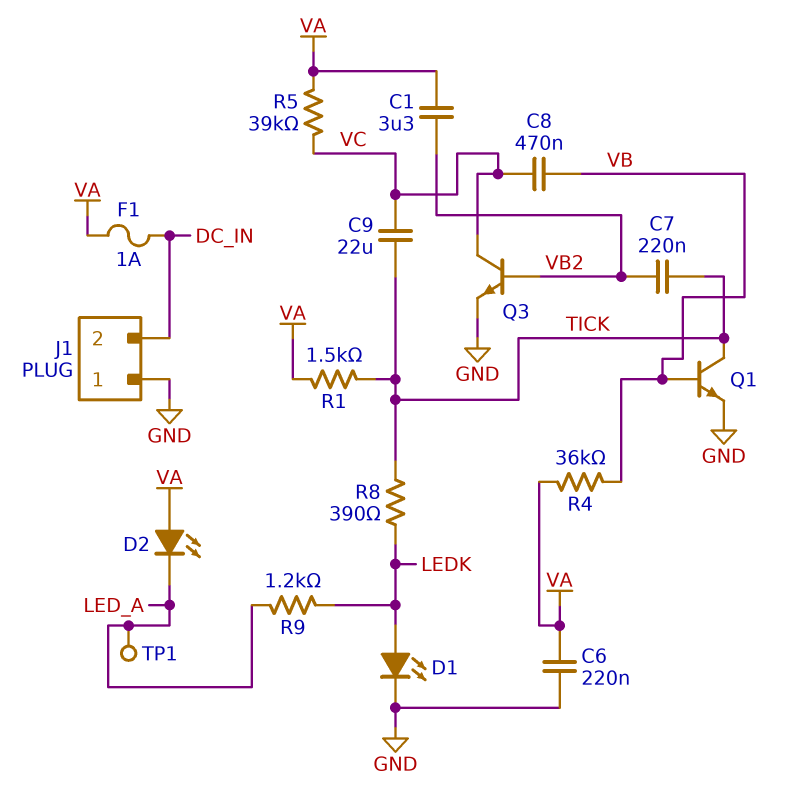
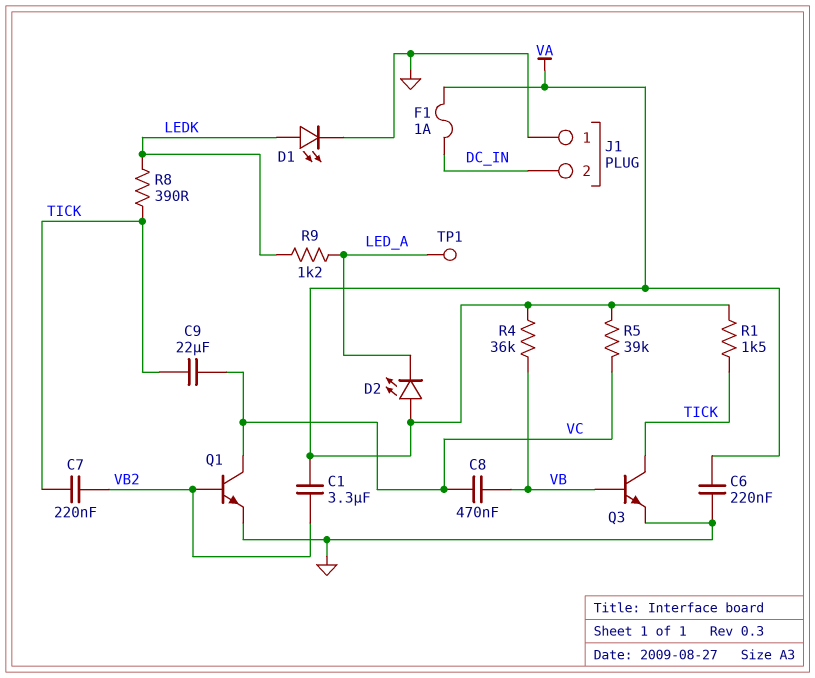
Q1: NPN (B VB, C TICK, E GND) -> NPN (B VB2, C VC, E GND)
Q3: NPN (B VB2, C VC, E GND) -> NPN (B VB, C TICK, E GND)

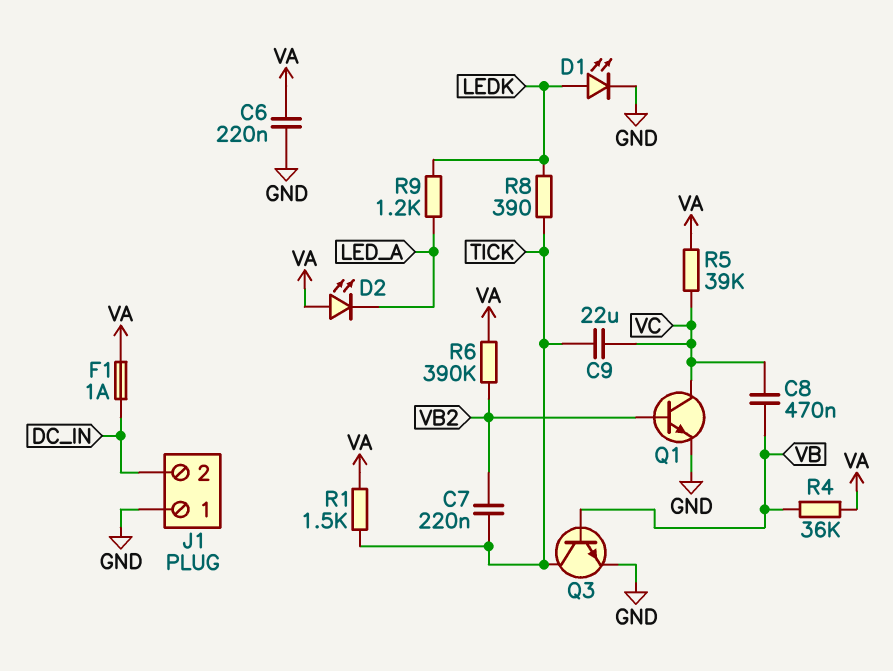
C1: 3.3uF (VA, VB2) -> none
R6: none -> 390k (VA, VB2)
TP1: test point (LED_A) -> none

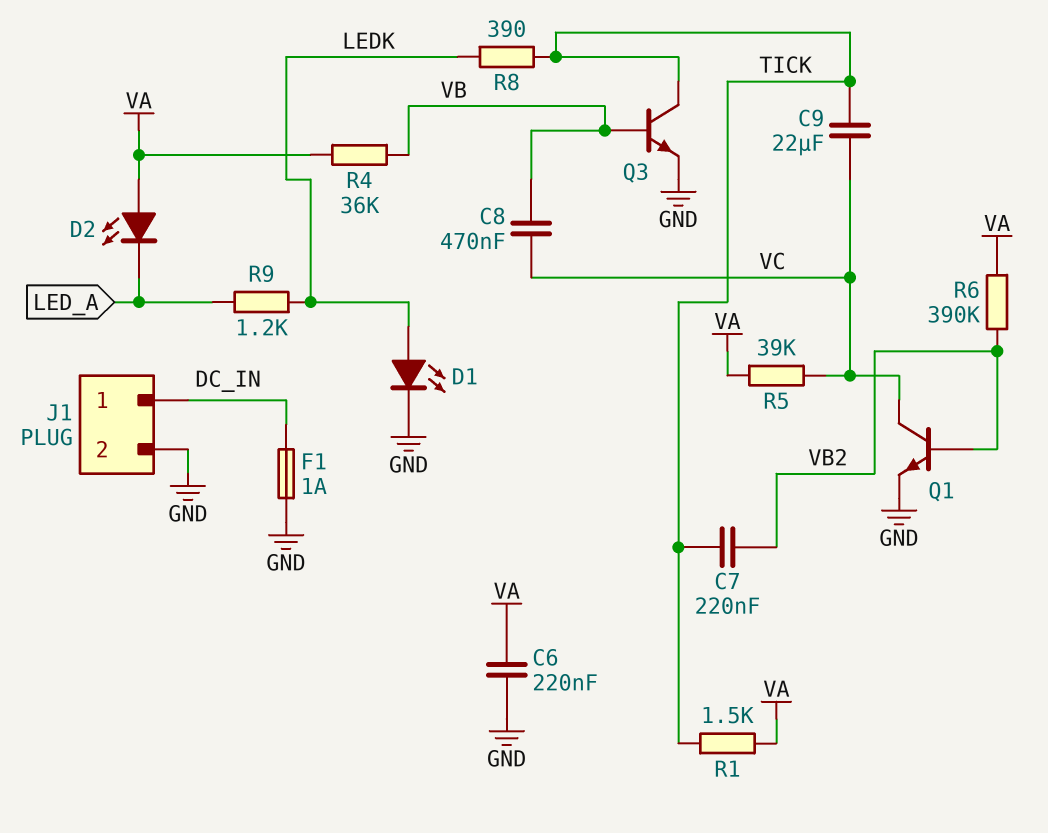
F1: 1A (DC_IN, VA) -> 1A (DC_IN, GND)
J1 pin 1: GND -> DC_IN
J1 pin 2: DC_IN -> GND

